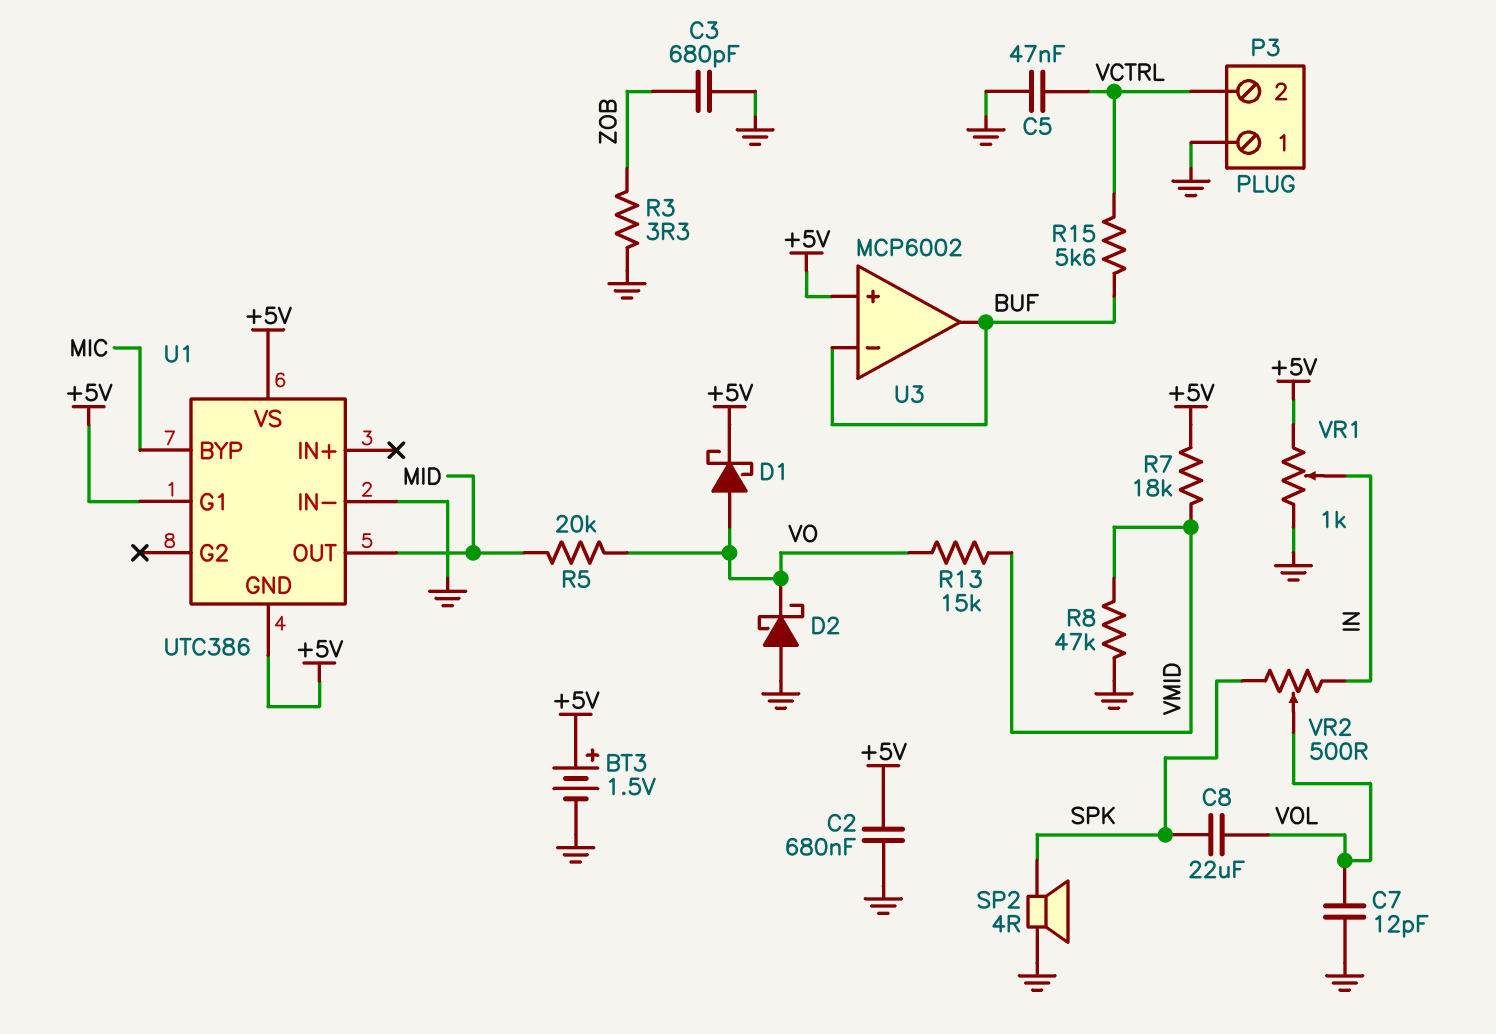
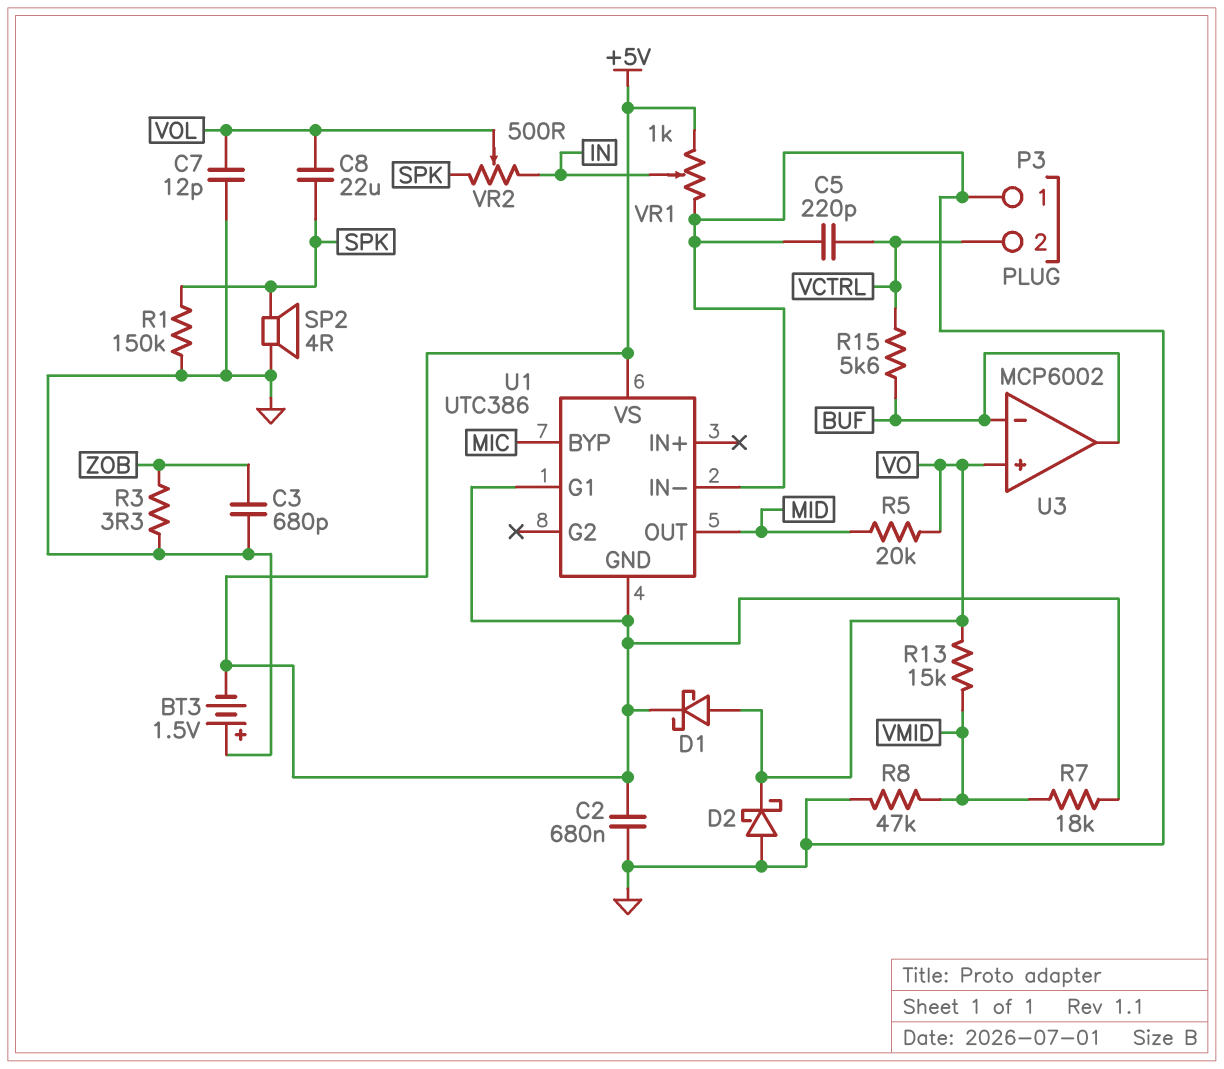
BT3: 1.5V (plus +5V, minus GND) -> 1.5V (plus GND, minus +5V)
C5: 47nF (GND, VCTRL) -> 220pF (GND, VCTRL)
R1: none -> 150k (GND, SPK)
U3 pin in+: +5V -> VO

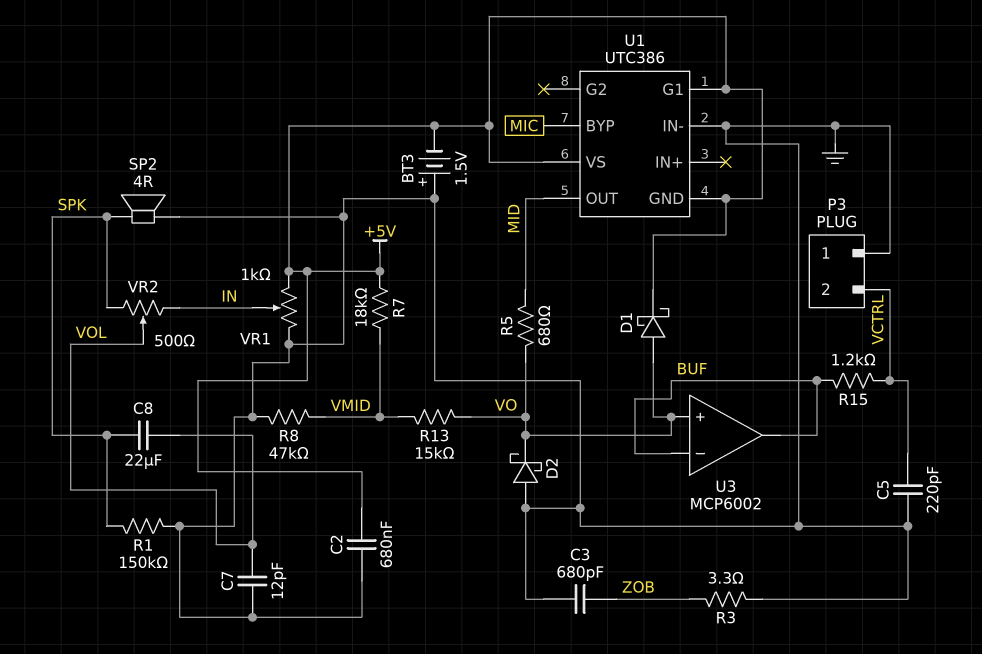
R5: 20k (MID, VO) -> 680 (MID, VO)
R15: 5.6k (BUF, VCTRL) -> 1.2k (BUF, VCTRL)

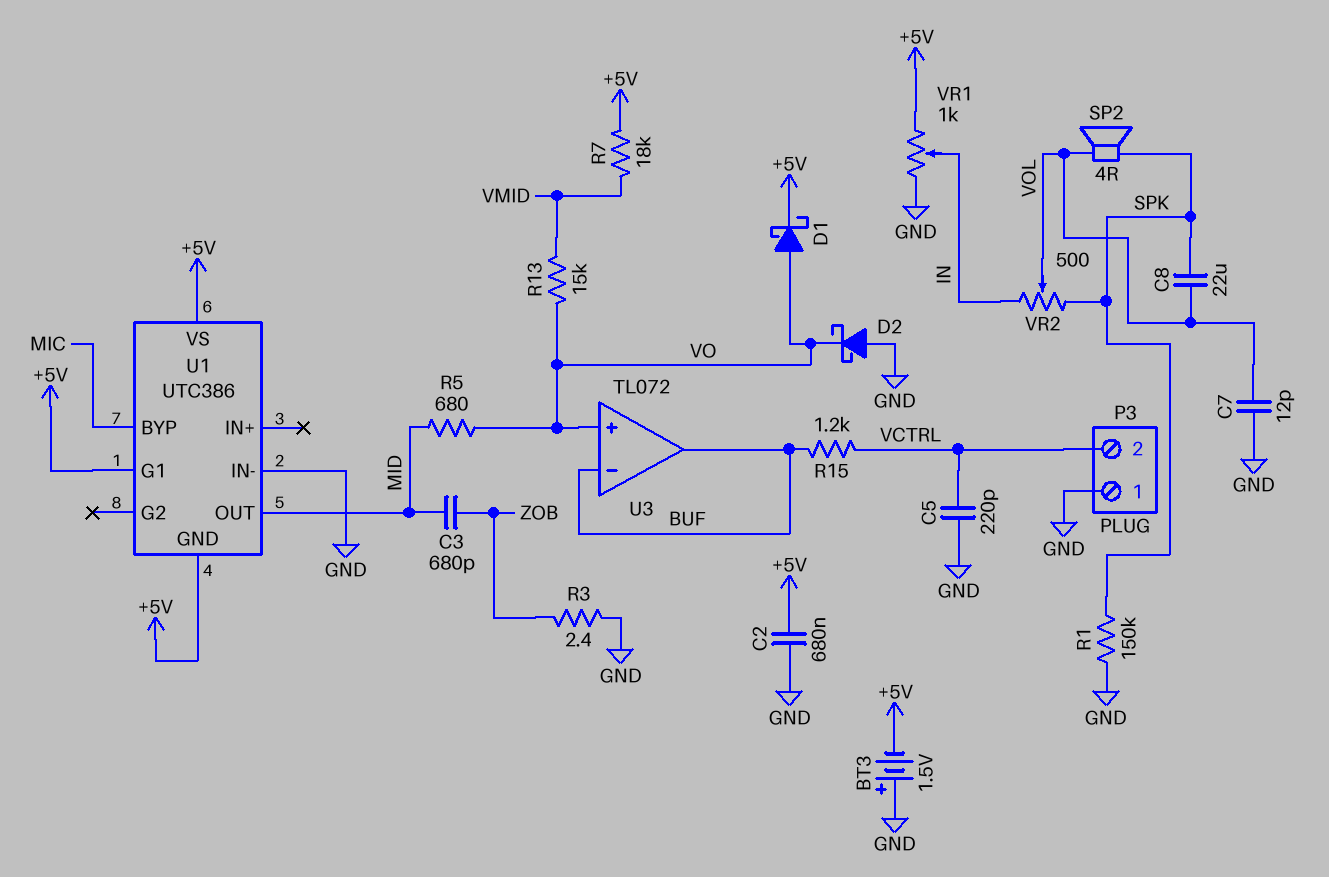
C3: 680pF (GND, ZOB) -> 680pF (MID, ZOB)
R3: 3.3 (GND, ZOB) -> 2.4 (GND, ZOB)
R8: 47k (GND, VMID) -> none
SP2: speaker 4R (GND, SPK) -> speaker 4R (SPK, VOL)
U3: MCP6002 -> TL072

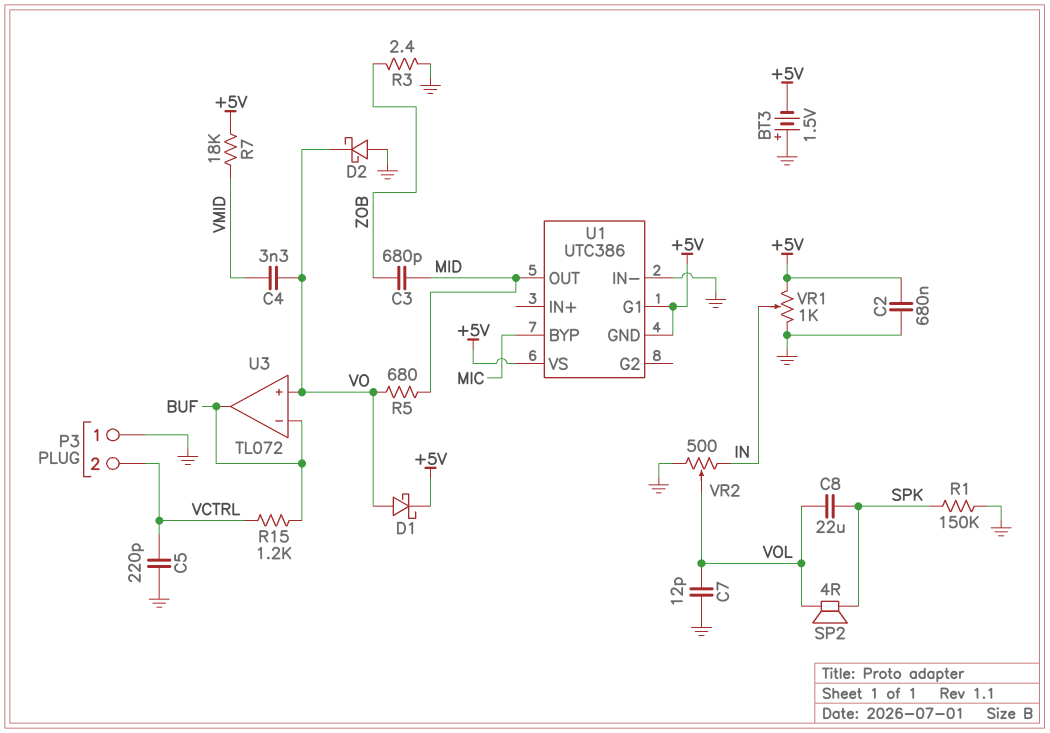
C4: none -> 3.3nF (VMID, VO)
R13: 15k (VMID, VO) -> none
VR2: 500 (IN, SPK, wiper VOL) -> 500 (GND, IN, wiper VOL)

